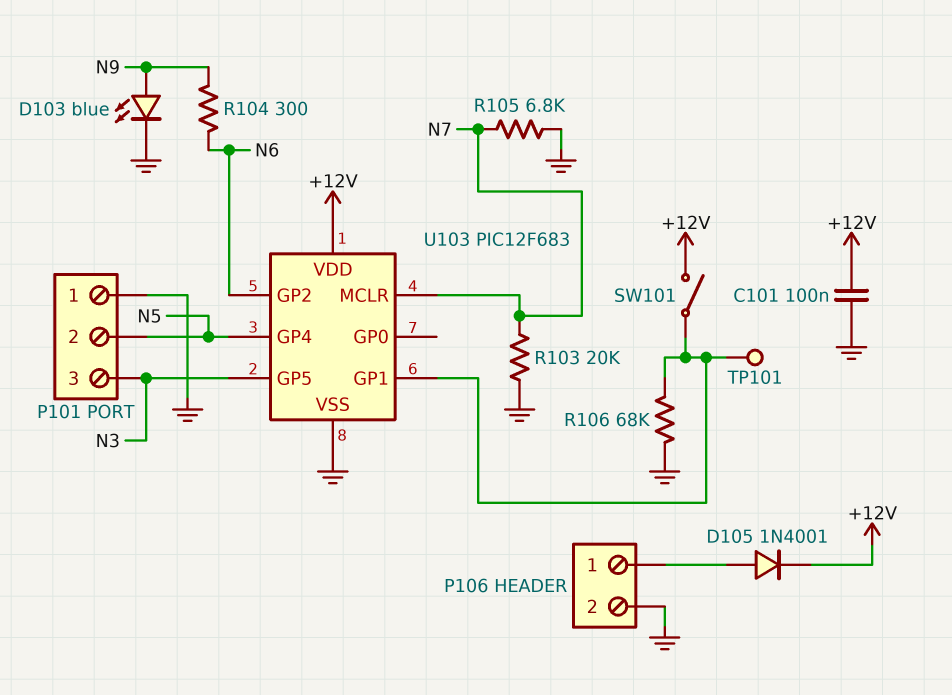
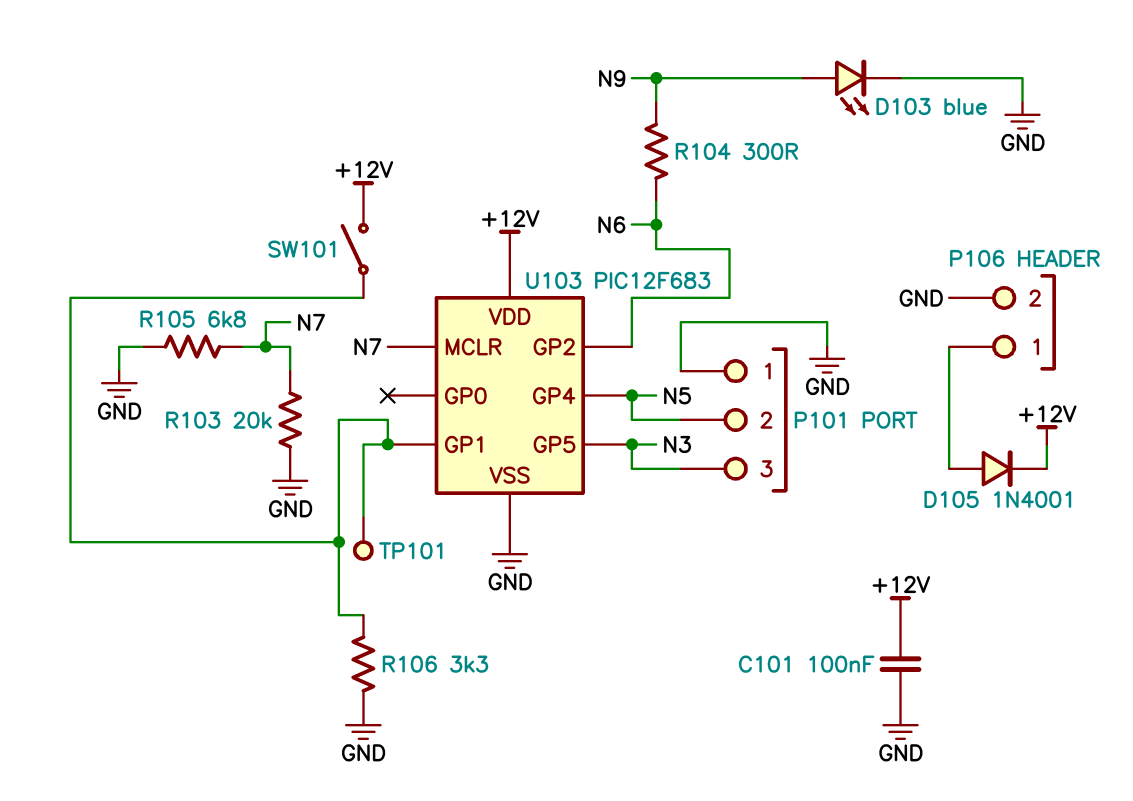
R106: 68k (GND, U103/GP1) -> 3.3k (GND, U103/GP1)

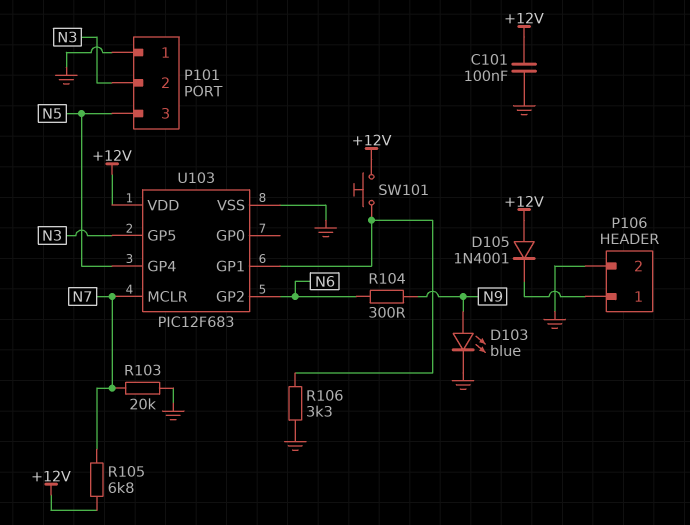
D105: diode 1N4001 (A P106/1, K +12V) -> diode 1N4001 (A +12V, K P106/1)
P101 pin 2: N5 -> N3
P101 pin 3: N3 -> N5
R105: 6.8k (GND, N7) -> 6.8k (+12V, N7)
SW101: switch (+12V, U103/GP1) -> button (+12V, U103/GP1)
TP101: test point (U103/GP1) -> none

